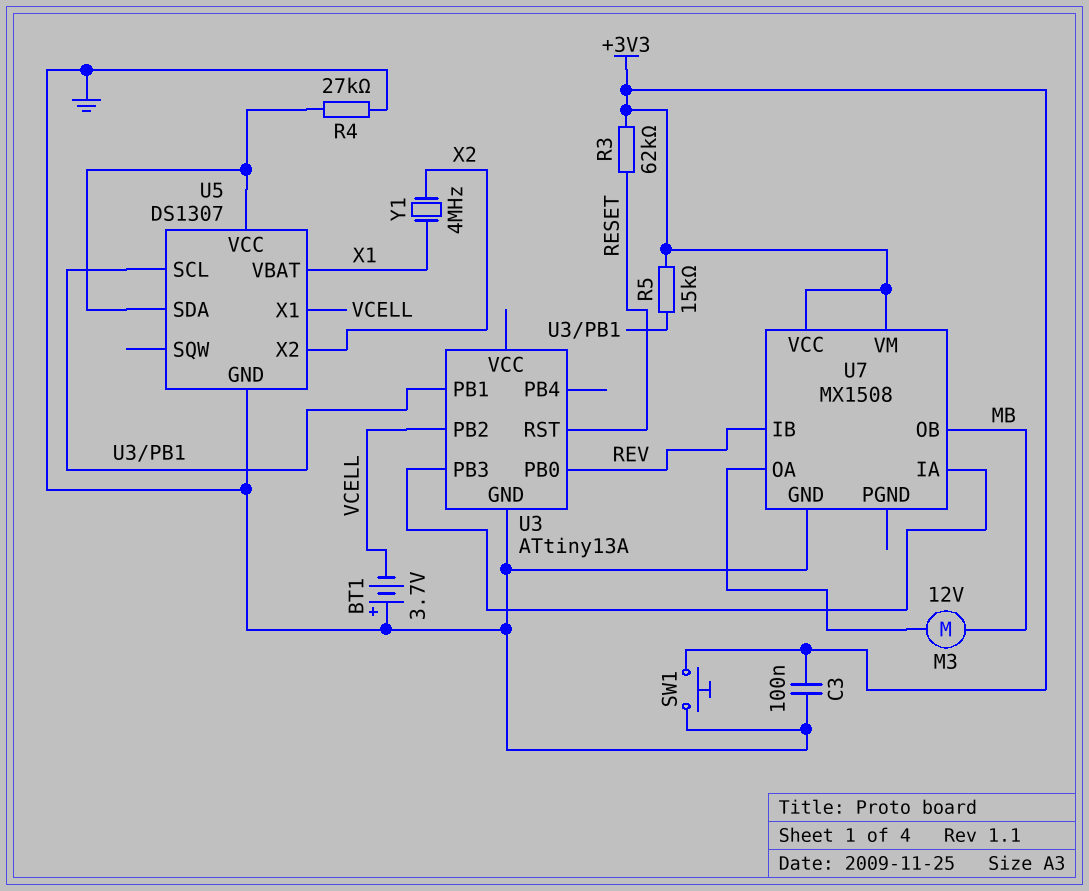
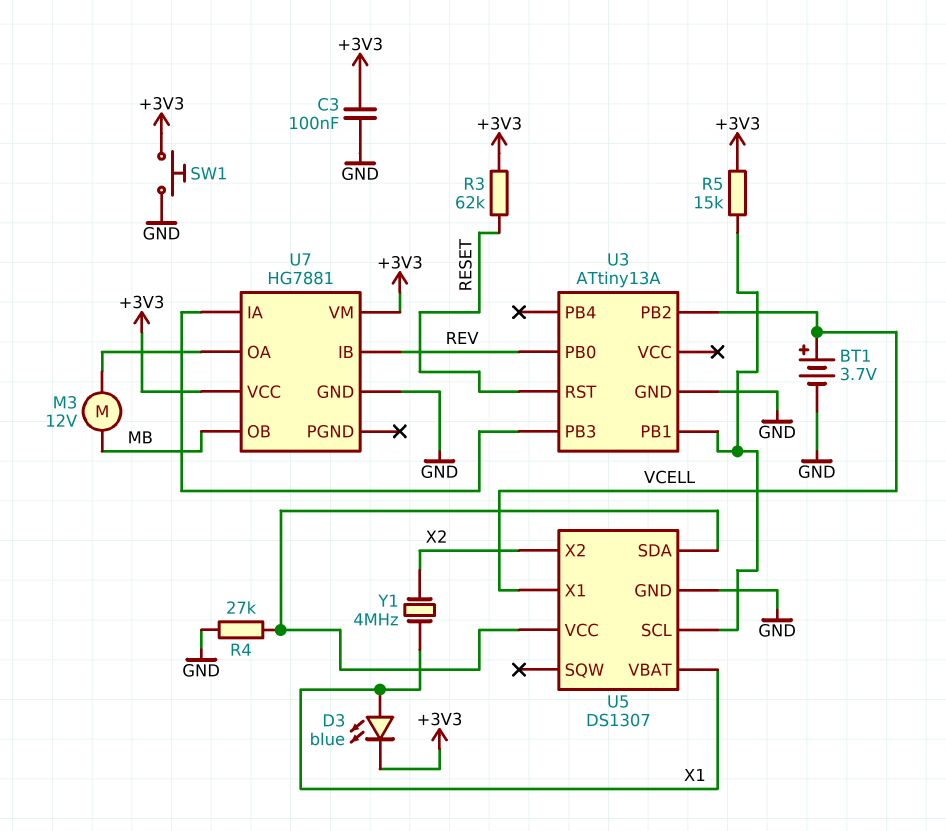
BT1: 3.7V (plus GND, minus VCELL) -> 3.7V (plus VCELL, minus GND)
D3: none -> LED blue (A X1, K +3V3)
U7: MX1508 -> HG7881

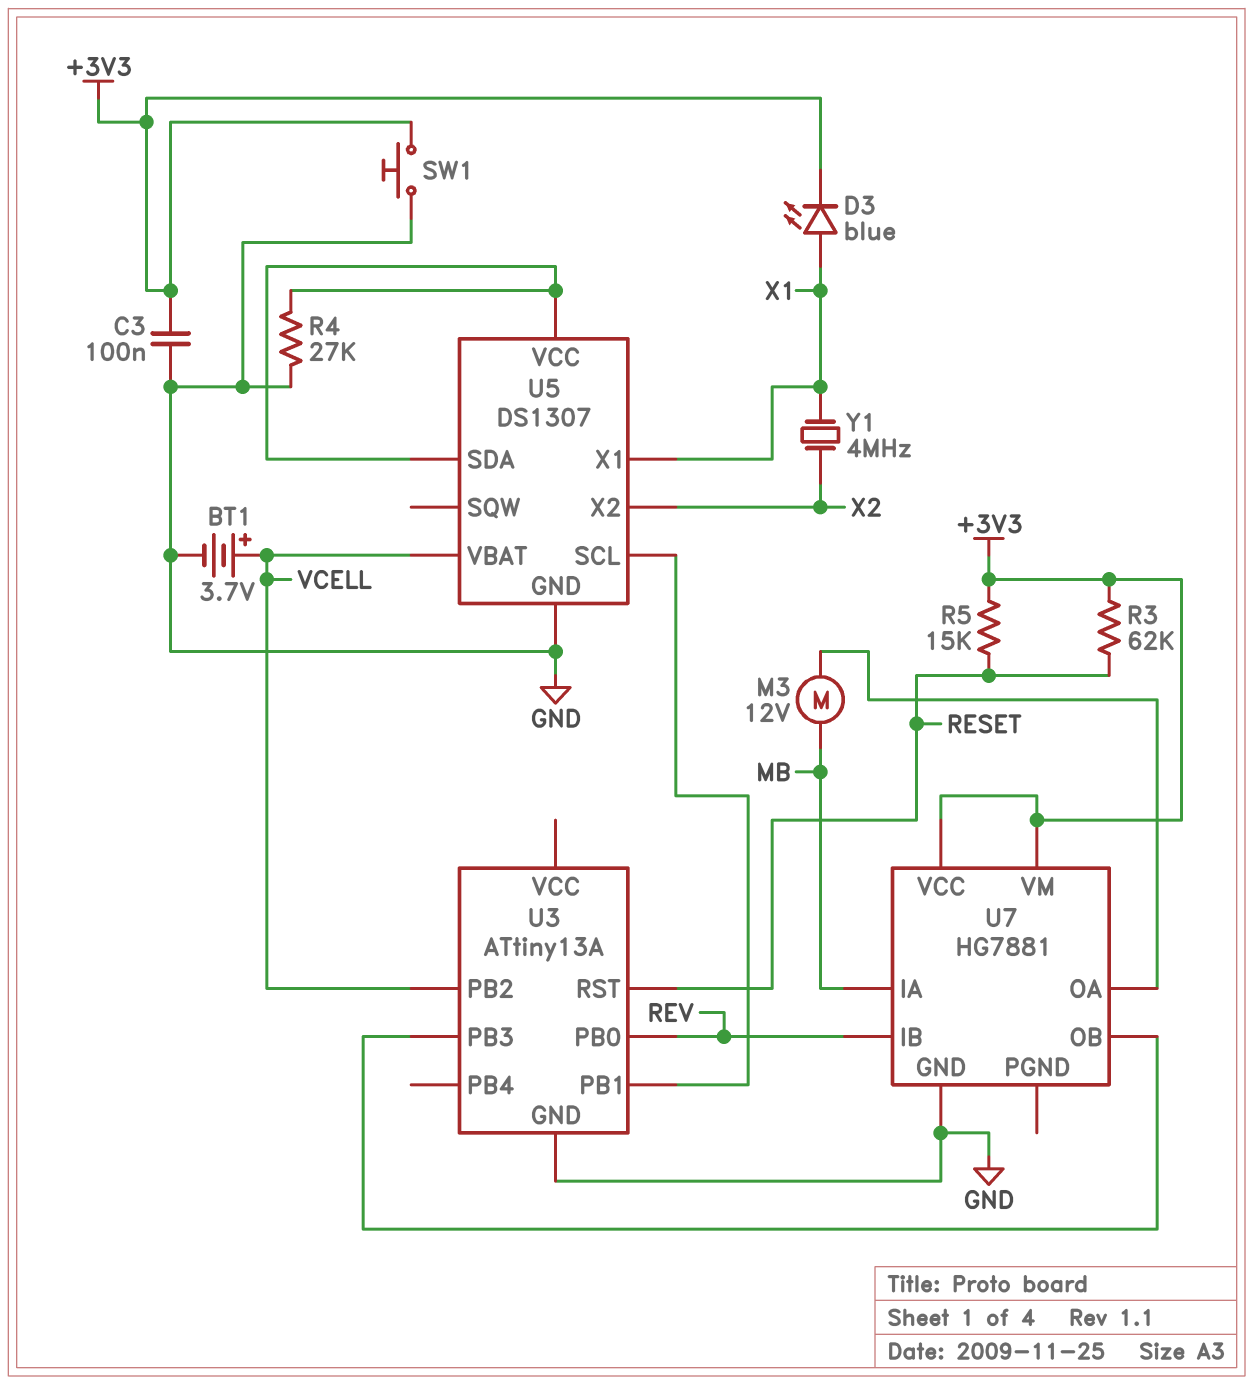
R5: 15k (+3V3, U3/PB1) -> 15k (+3V3, RESET)
U5 pin VBAT: X1 -> VCELL
U5 pin X1: VCELL -> X1
U7 pin IA: U3/PB3 -> MB
U7 pin OB: MB -> U3/PB3

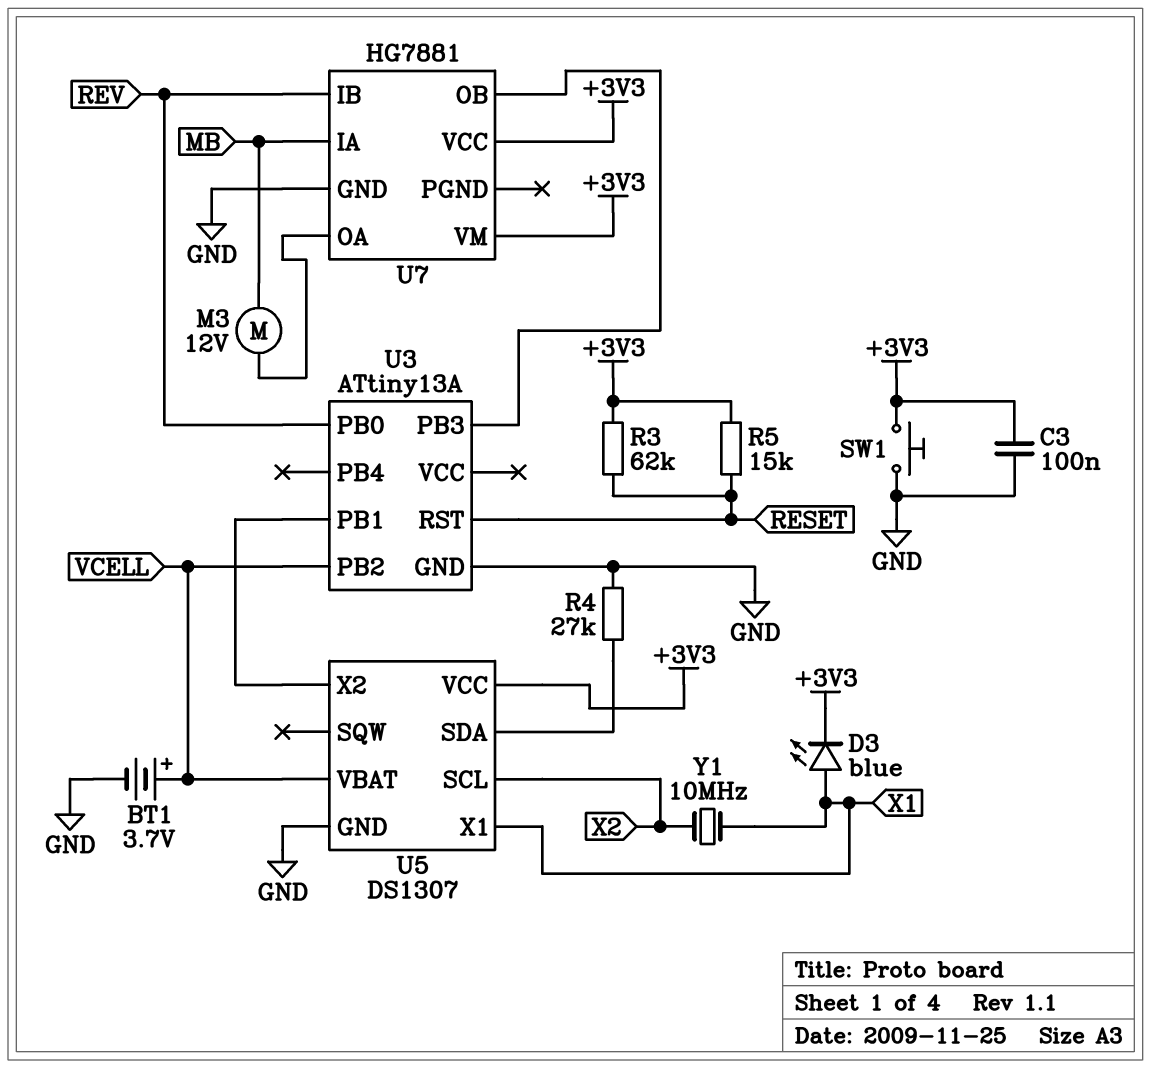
U5 pin SCL: U3/PB1 -> X2
U5 pin VCC: U5/SDA -> +3V3
U5 pin X2: X2 -> U3/PB1
Y1: 4MHz (X1, X2) -> 10MHz (X1, X2)

